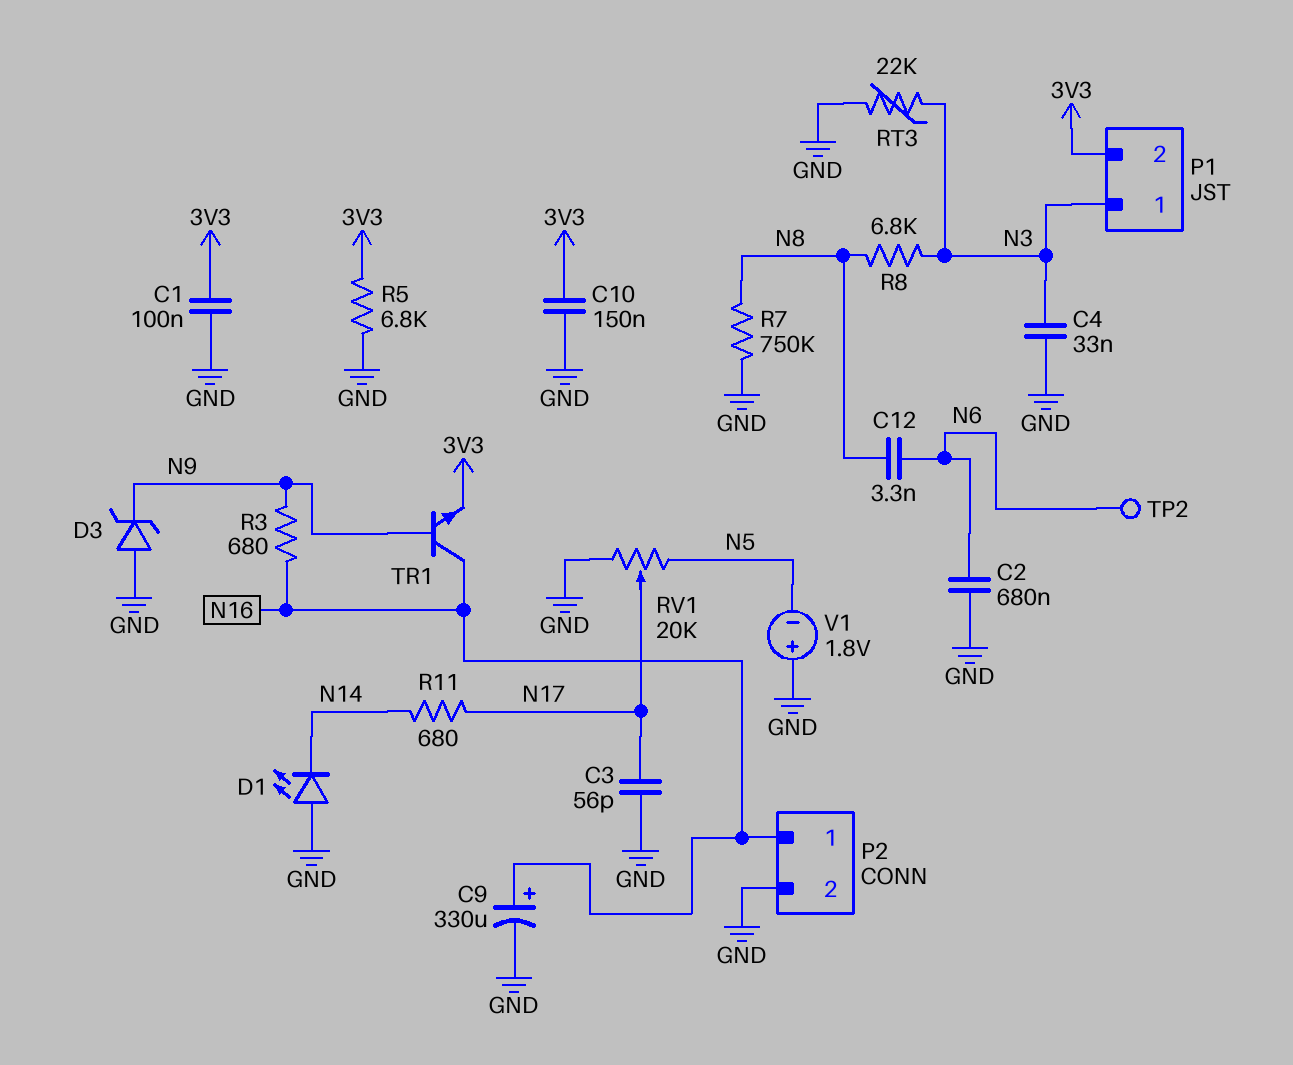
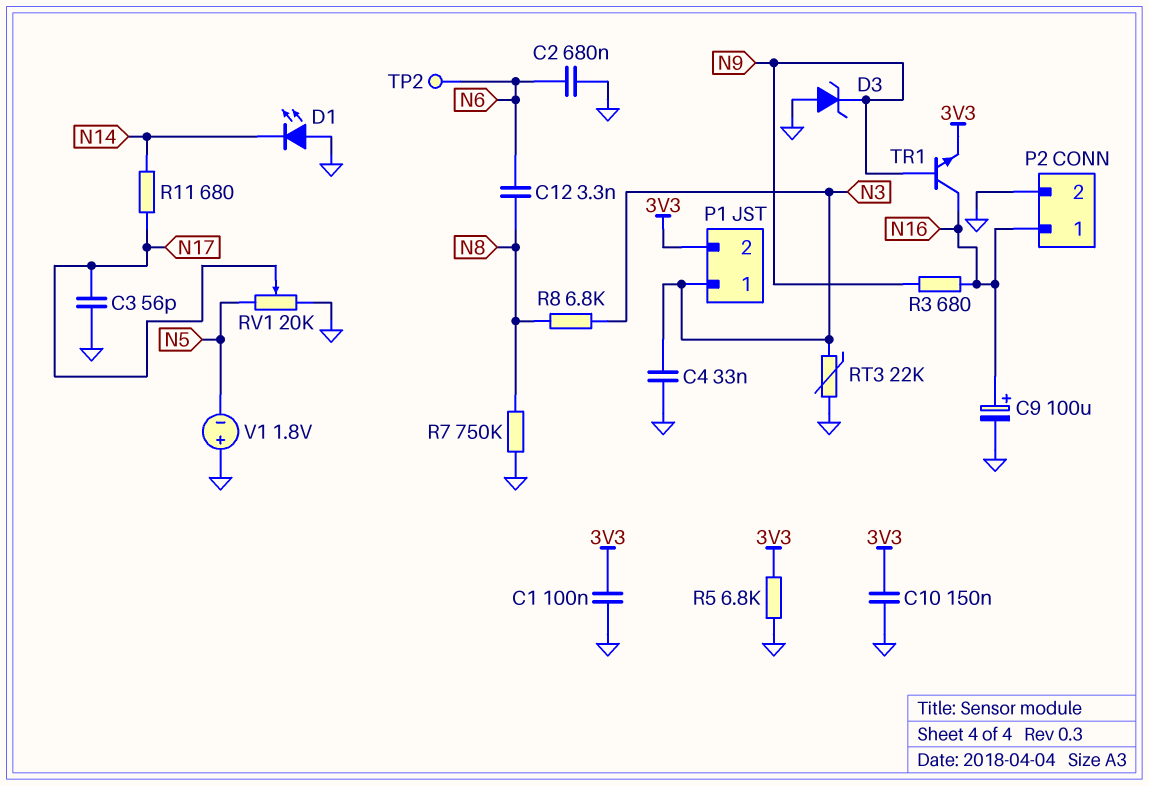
C9: 330uF (plus N16, minus GND) -> 100uF (plus N16, minus GND)

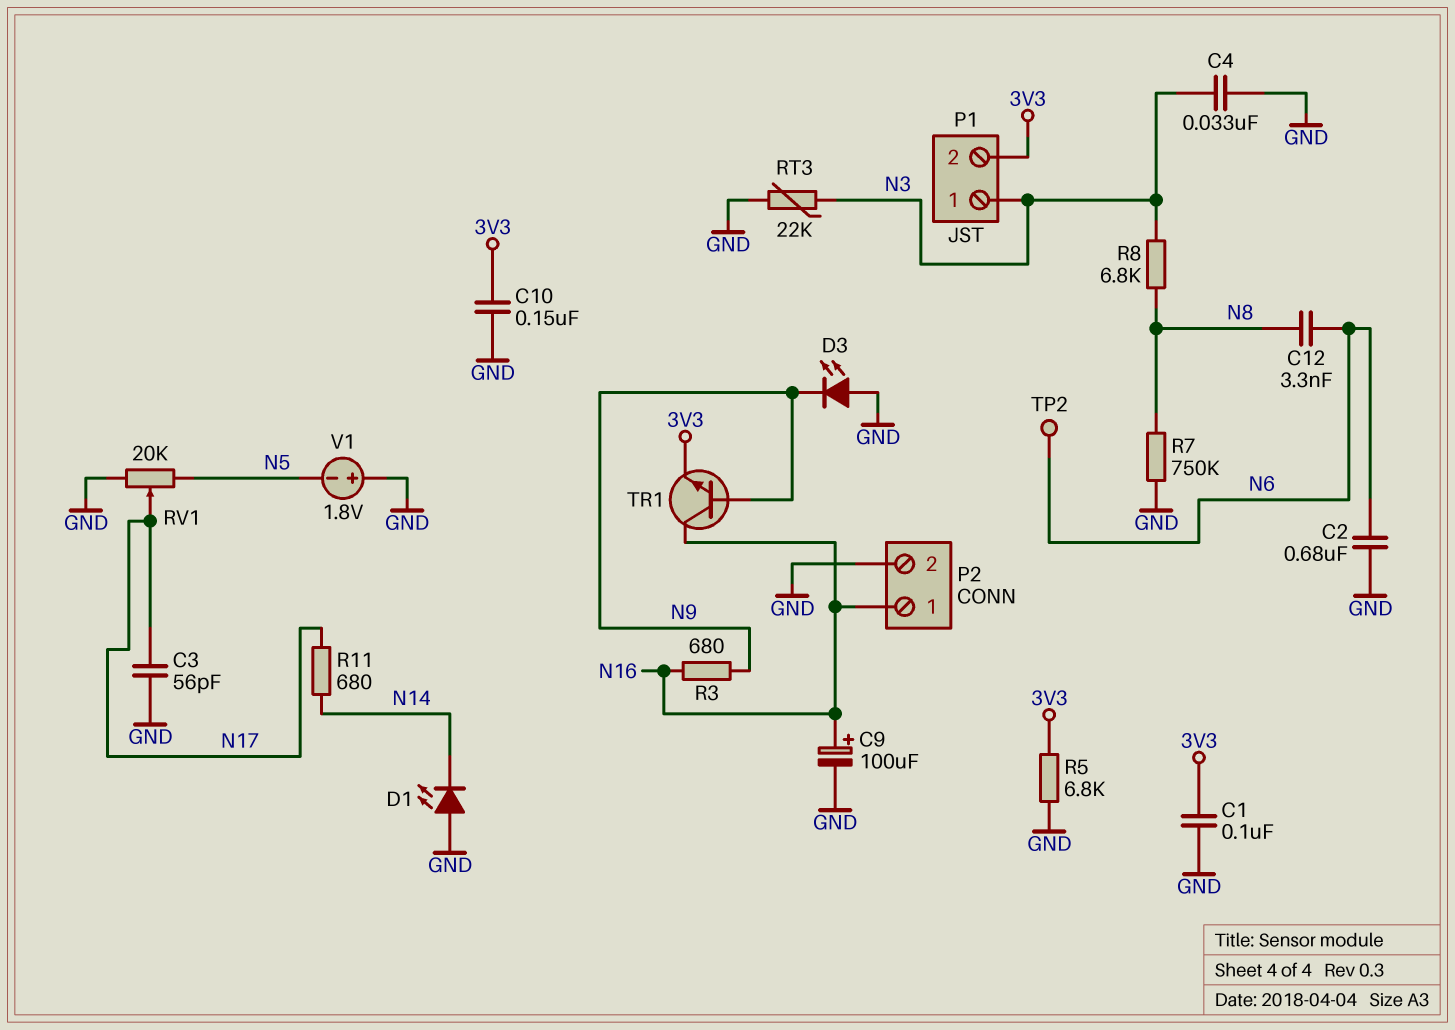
D3: zener (A GND, K N9) -> LED (A GND, K N9)

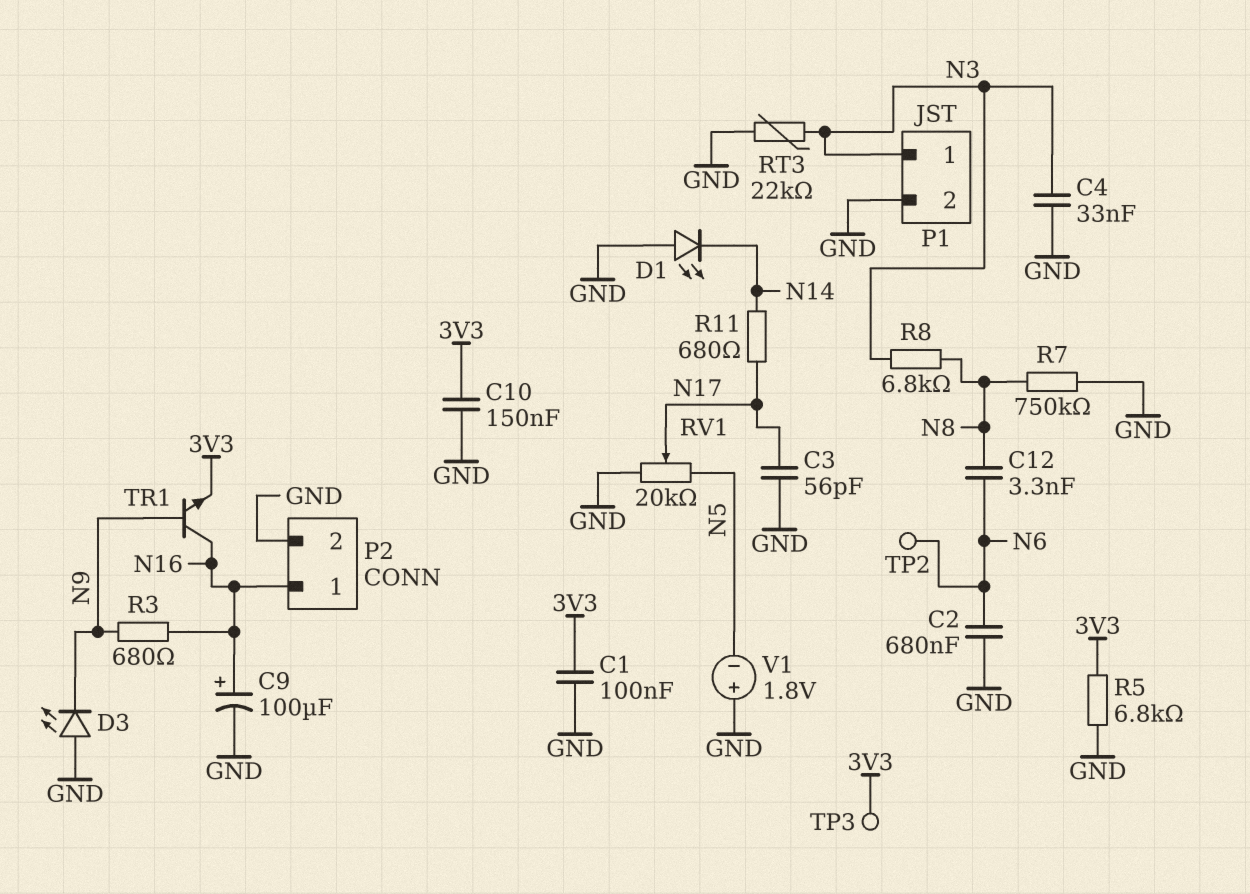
P1 pin 2: 3V3 -> GND
TP3: none -> test point (3V3)

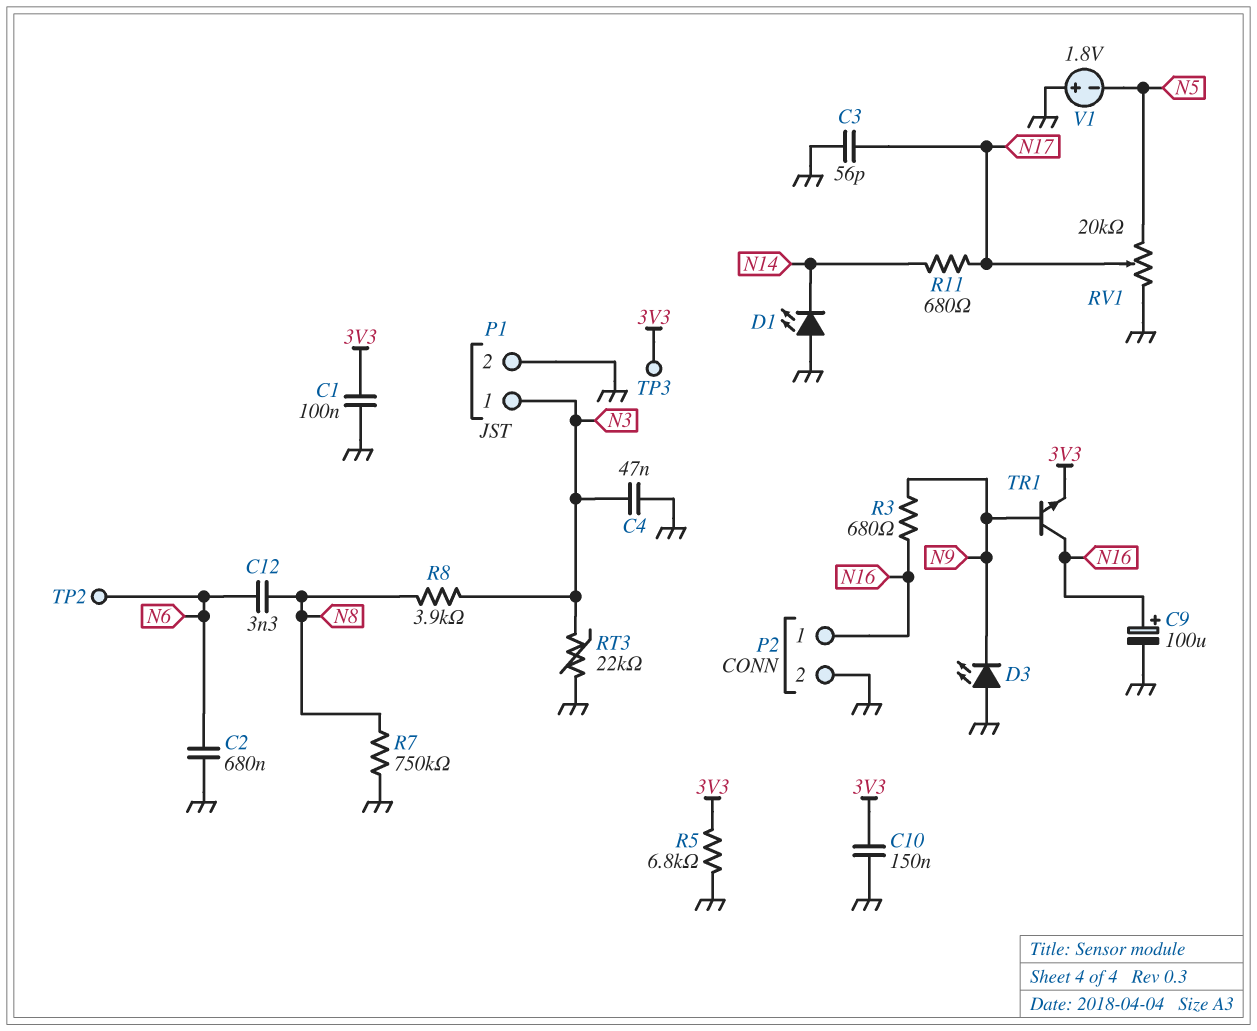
C4: 33nF (GND, N3) -> 47nF (GND, N3)
R8: 6.8k (N3, N8) -> 3.9k (N3, N8)

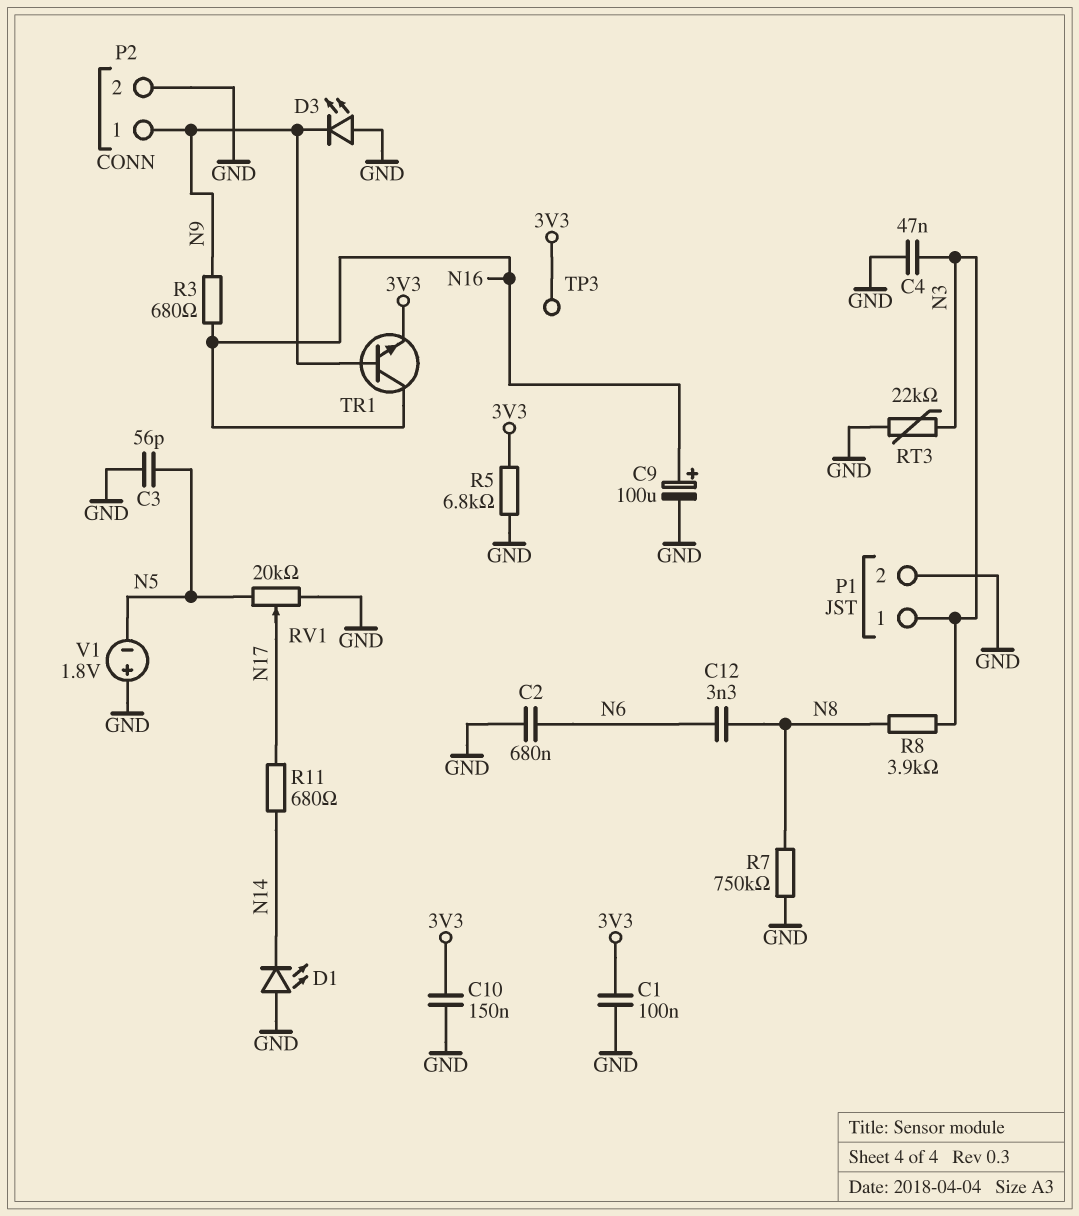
C3: 56pF (GND, N17) -> 56pF (GND, N5)
P2 pin 1: N16 -> N9
TP2: test point (N6) -> none

